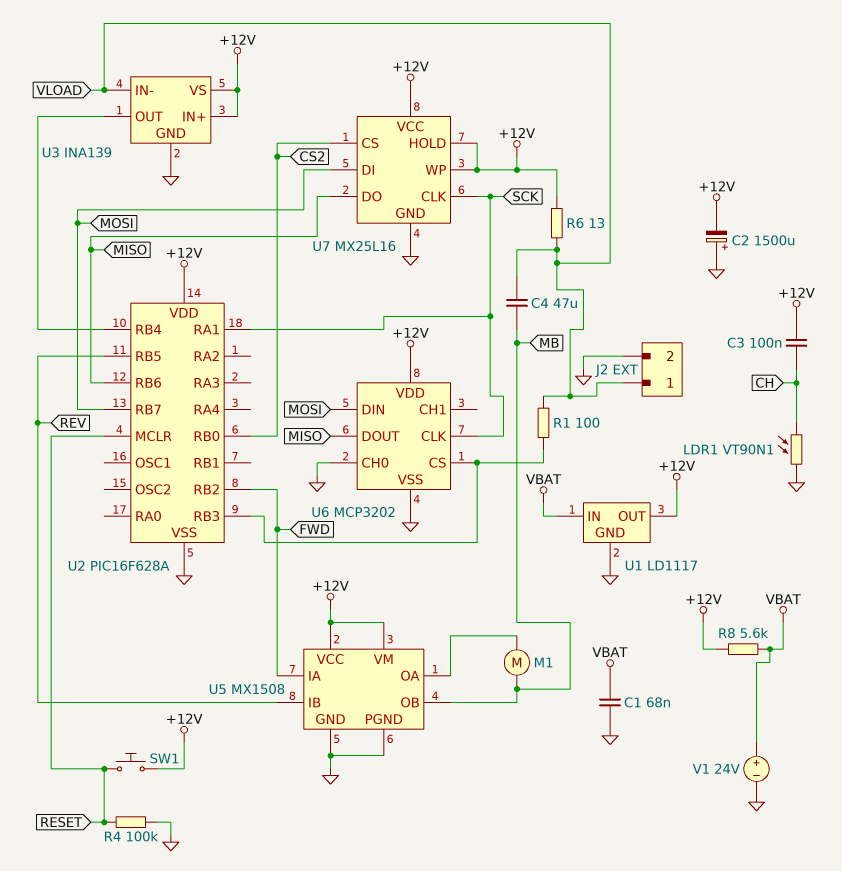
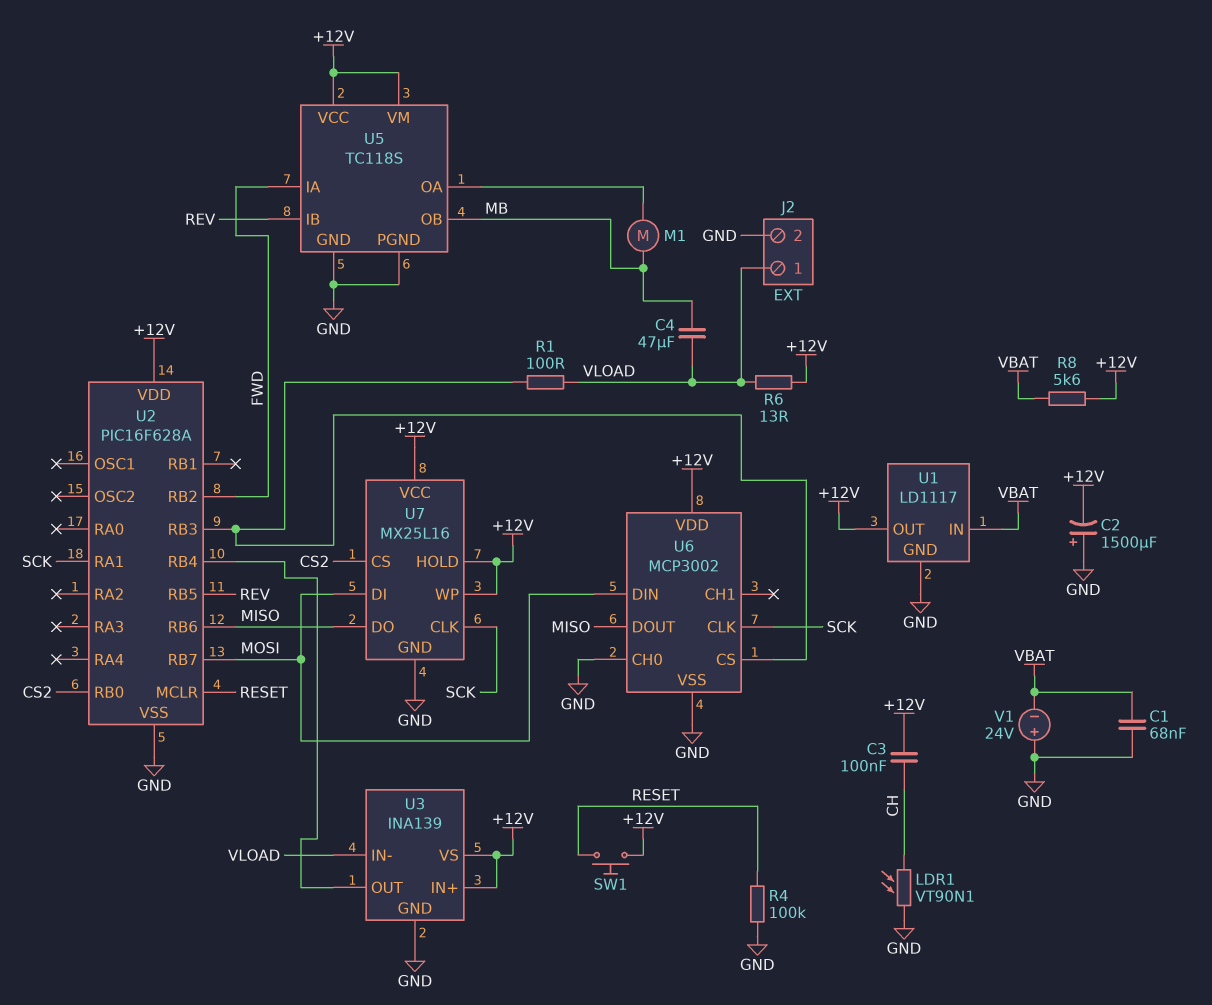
U5: MX1508 -> TC118S
U6: MCP3202 -> MCP3002
V1: 24V (plus VBAT, minus GND) -> 24V (plus GND, minus VBAT)

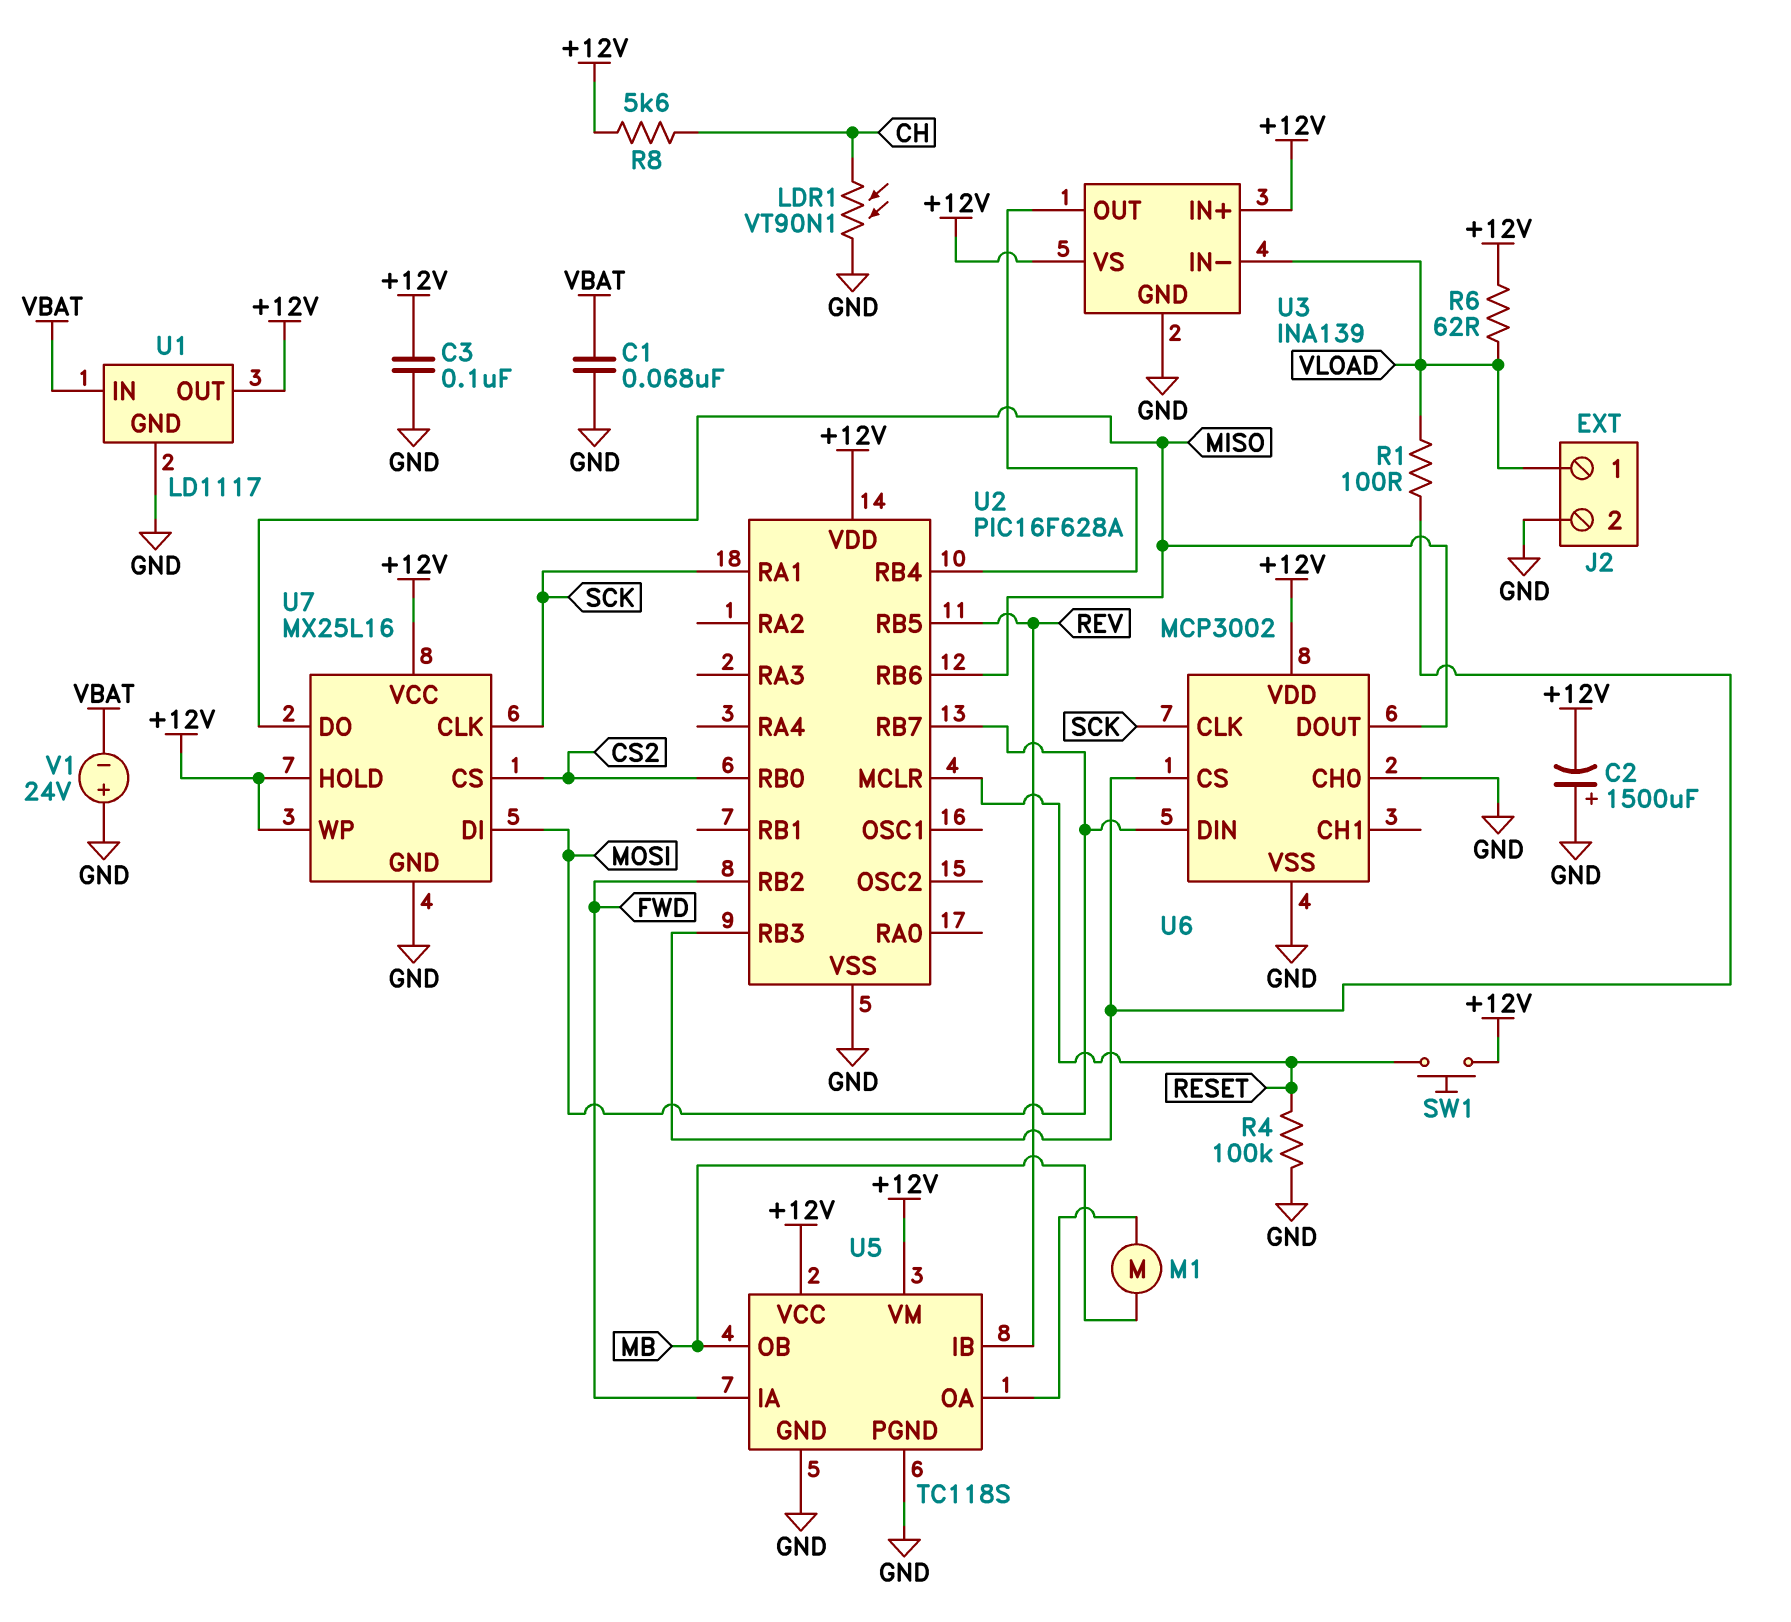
C3: 100nF (+12V, CH) -> 100nF (+12V, GND)
C4: 47uF (MB, VLOAD) -> none
R6: 13 (+12V, VLOAD) -> 62 (+12V, VLOAD)
R8: 5.6k (+12V, VBAT) -> 5.6k (+12V, CH)

